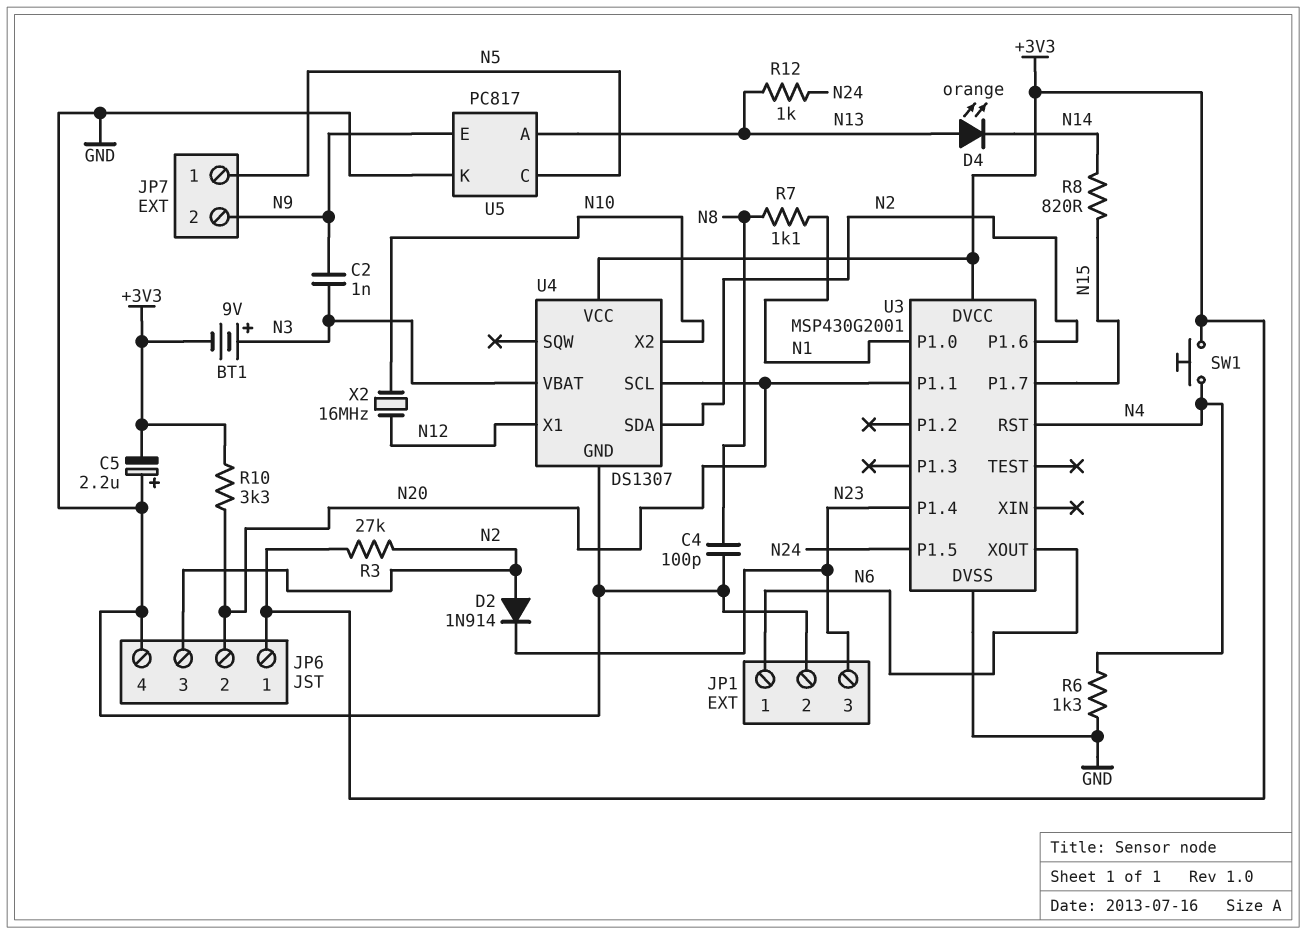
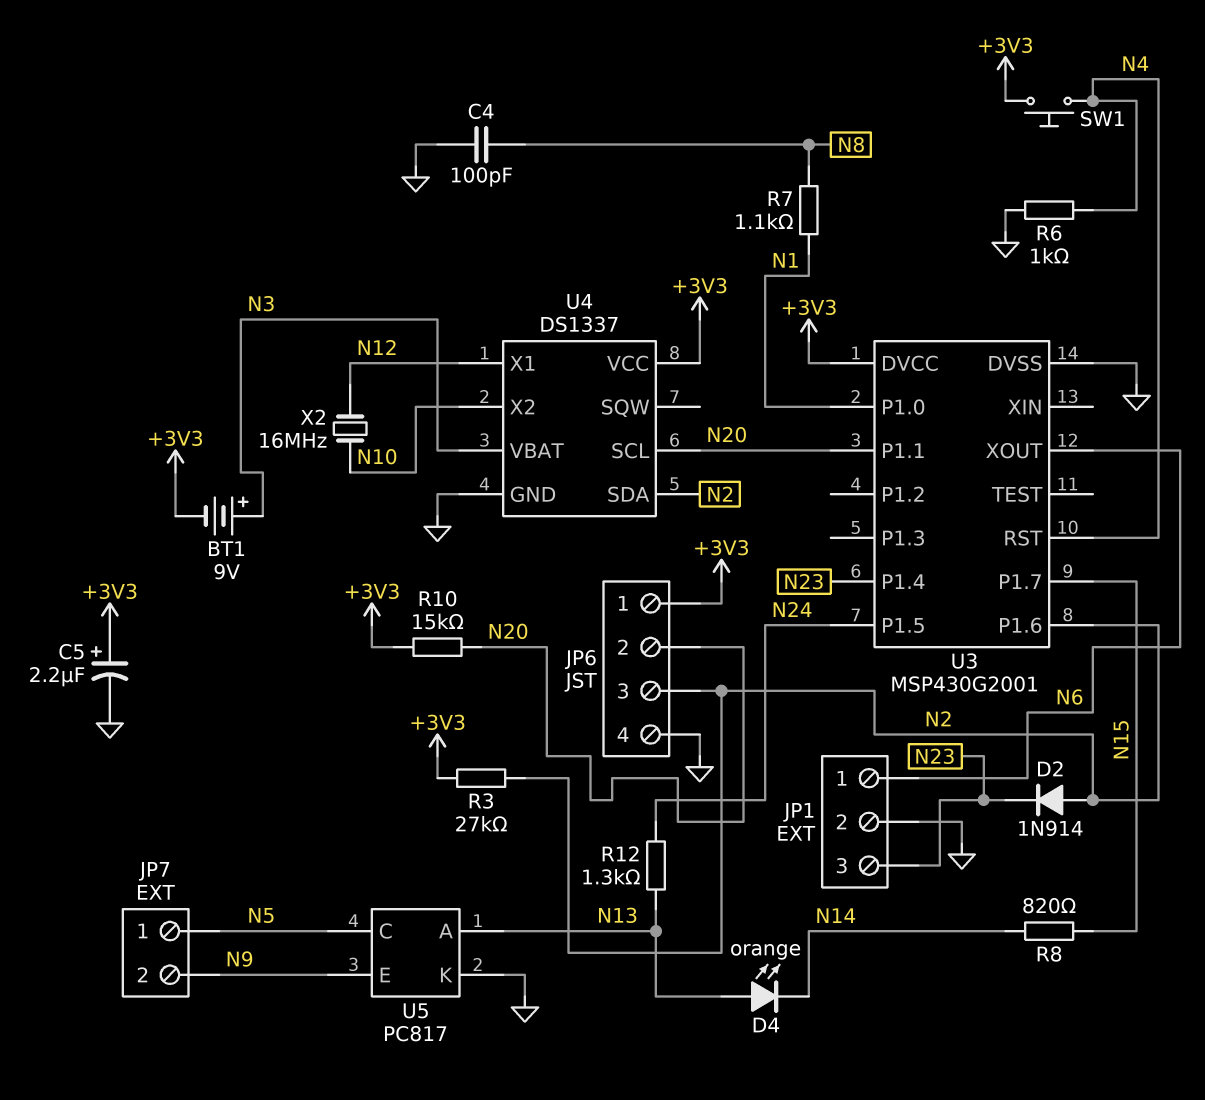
C2: 1nF (N3, N9) -> none
C5: 2.2uF (plus GND, minus +3V3) -> 2.2uF (plus +3V3, minus GND)
R6: 1.3k (GND, N4) -> 1k (GND, N4)
R10: 3.3k (+3V3, N20) -> 15k (+3V3, N20)
R12: 1k (N13, N24) -> 1.3k (N13, N24)
U4: DS1307 -> DS1337

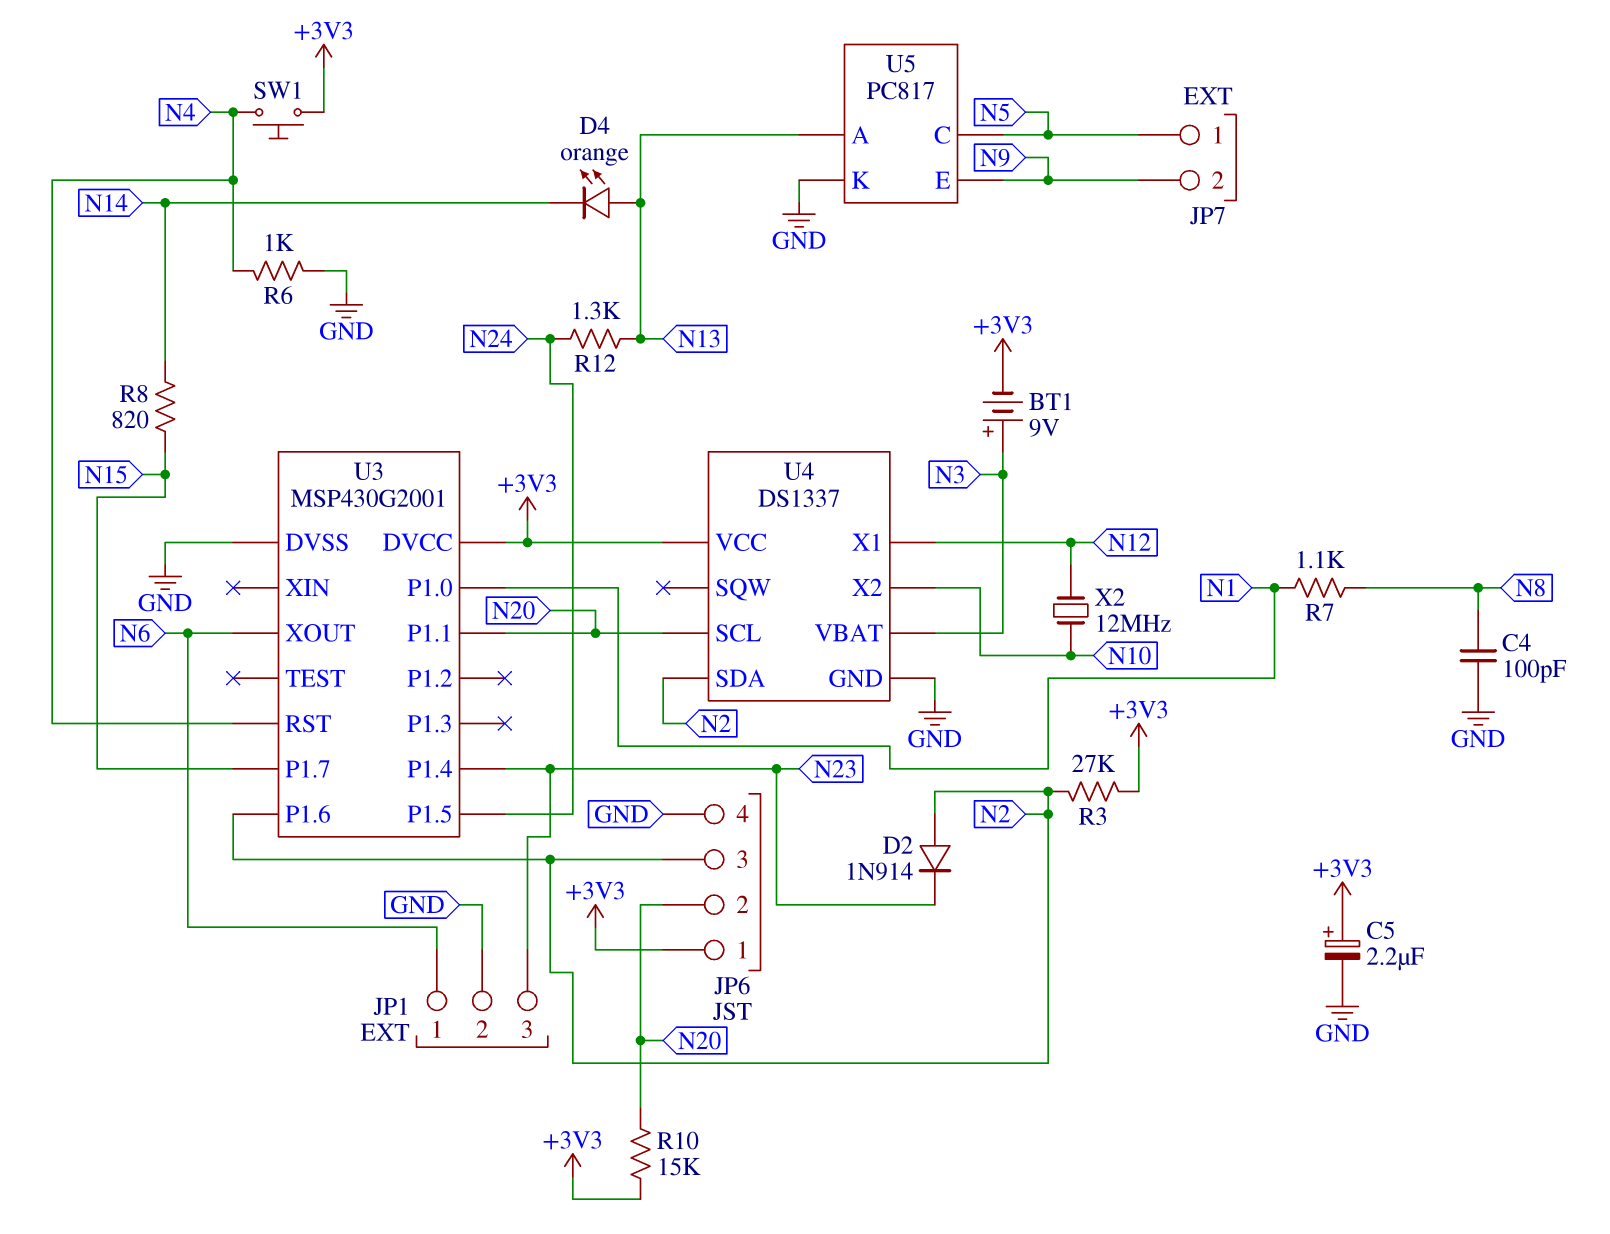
X2: 16MHz (N10, N12) -> 12MHz (N10, N12)

